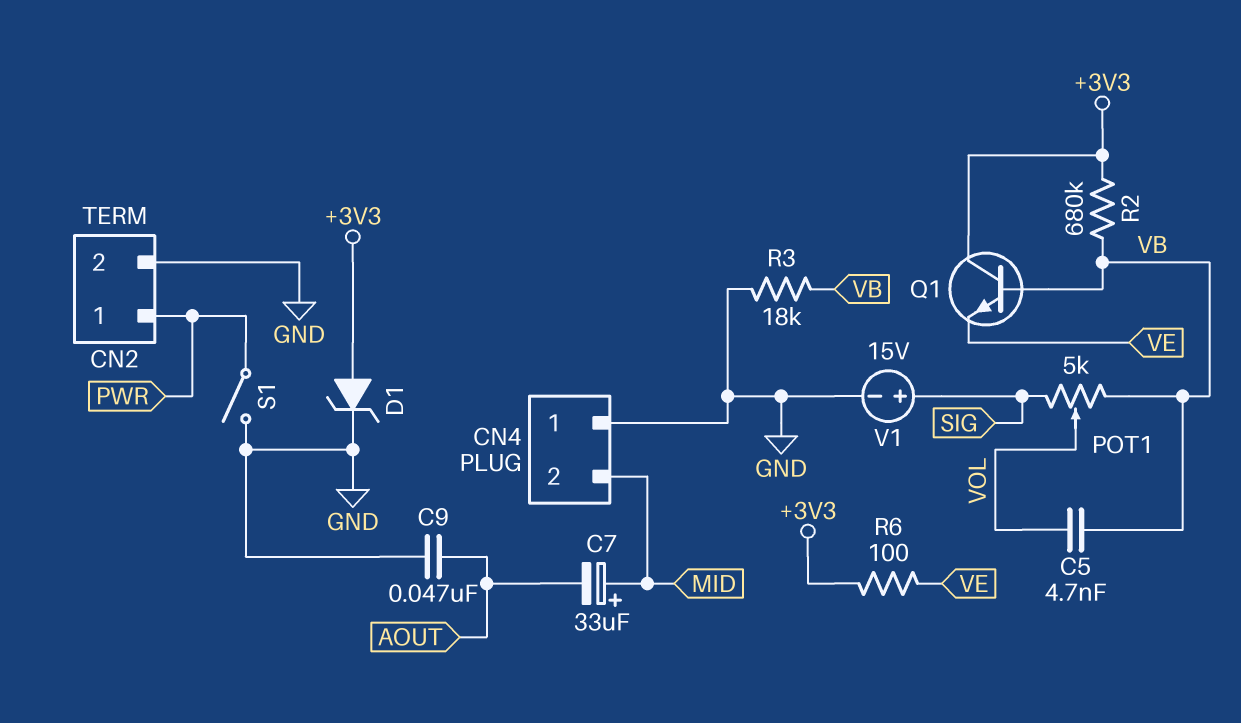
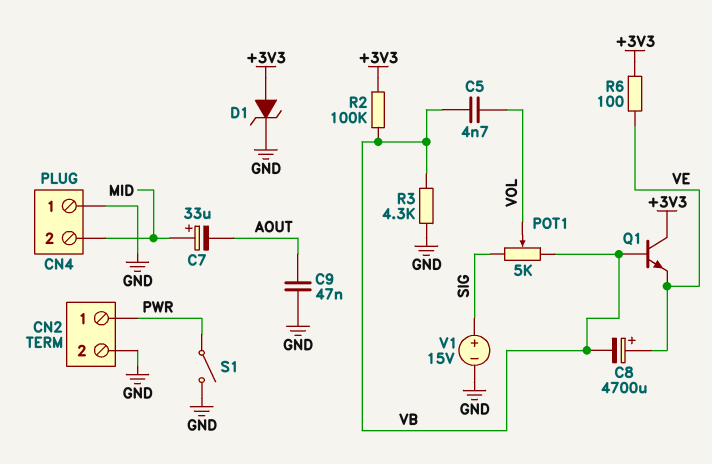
C8: none -> 4700uF (plus VE, minus VB)
R2: 680k (+3V3, VB) -> 100k (+3V3, VB)
R3: 18k (GND, VB) -> 4.3k (GND, VB)

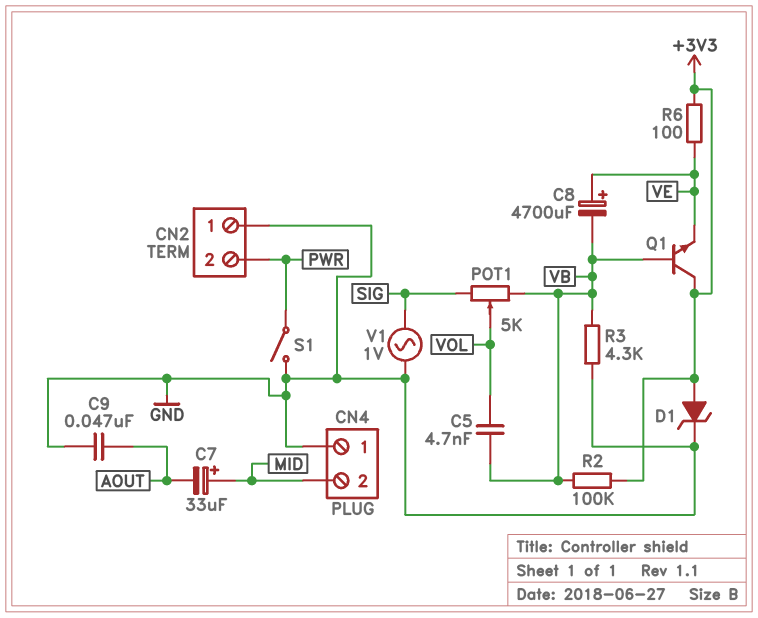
CN2 pin 1: PWR -> GND
CN2 pin 2: GND -> PWR
V1: 15V (plus SIG, minus GND) -> AC 1V (GND, SIG)

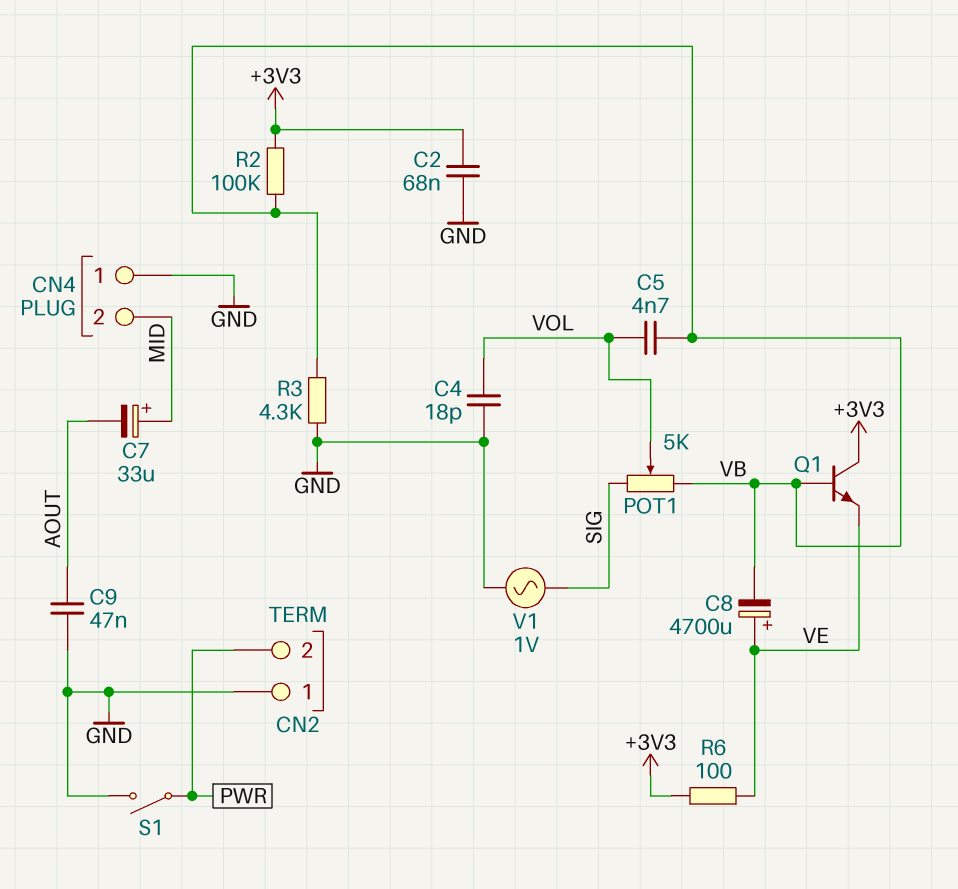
C2: none -> 68nF (+3V3, GND)
C4: none -> 18pF (GND, VOL)
D1: zener (A +3V3, K GND) -> none

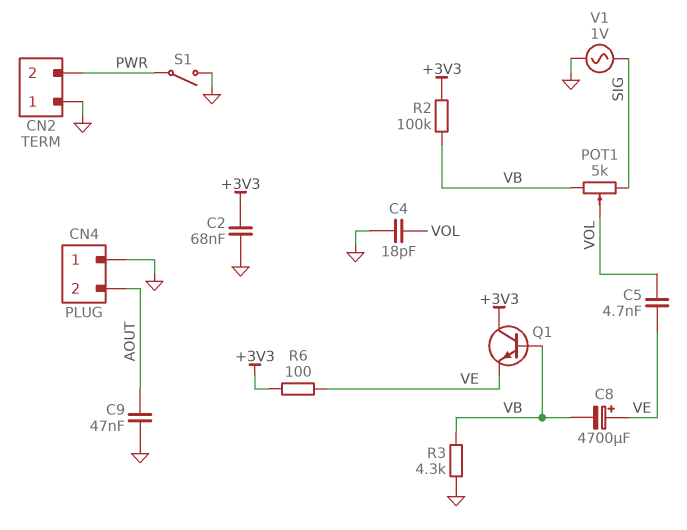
C5: 4.7nF (VB, VOL) -> 4.7nF (VE, VOL)
C7: 33uF (plus MID, minus AOUT) -> none
CN4 pin 2: MID -> AOUT

